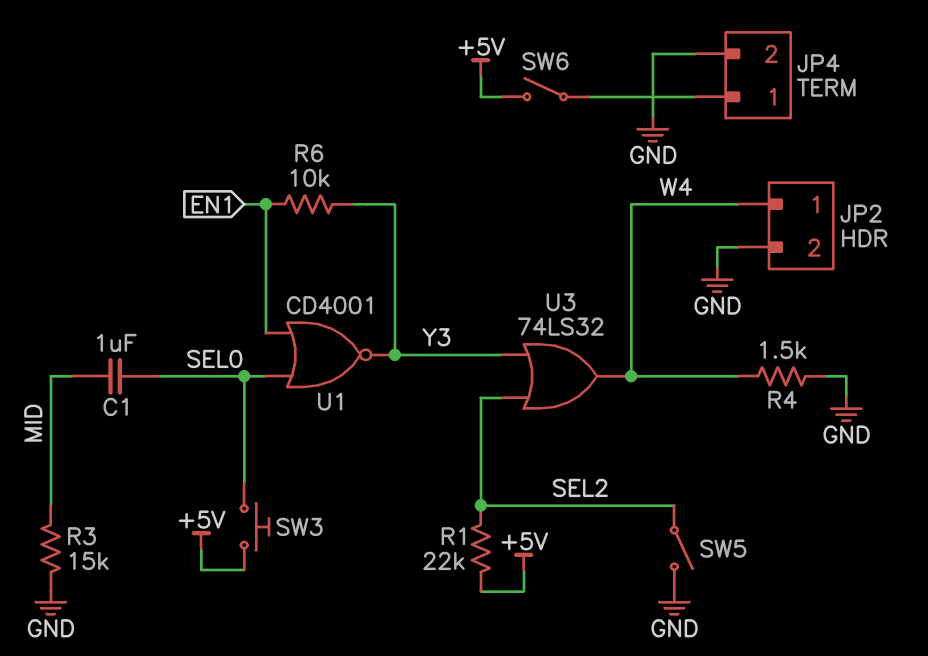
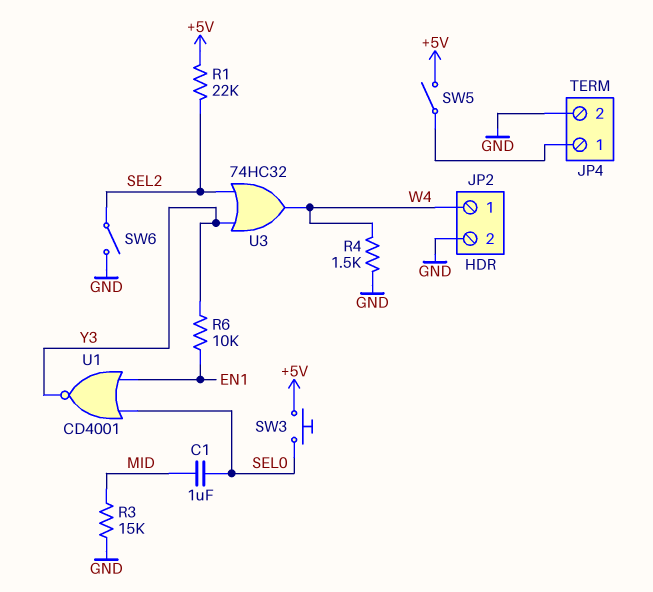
SW5: switch (GND, SEL2) -> switch (+5V, JP4/1)
SW6: switch (+5V, JP4/1) -> switch (GND, SEL2)
U3: OR 74LS32 (in SEL2, in Y3, out W4) -> OR 74HC32 (in SEL2, in Y3, out W4)

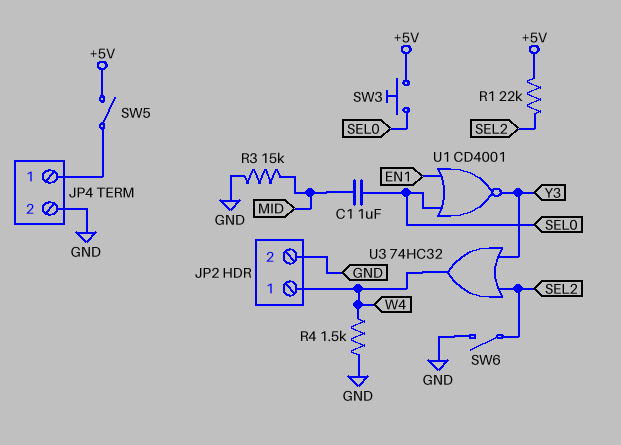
R6: 10k (EN1, Y3) -> none

